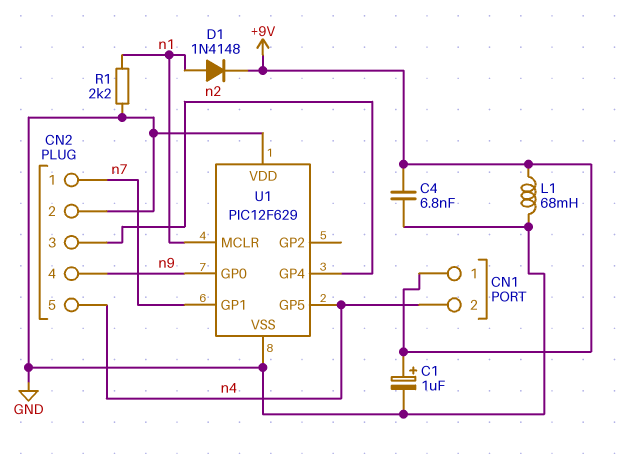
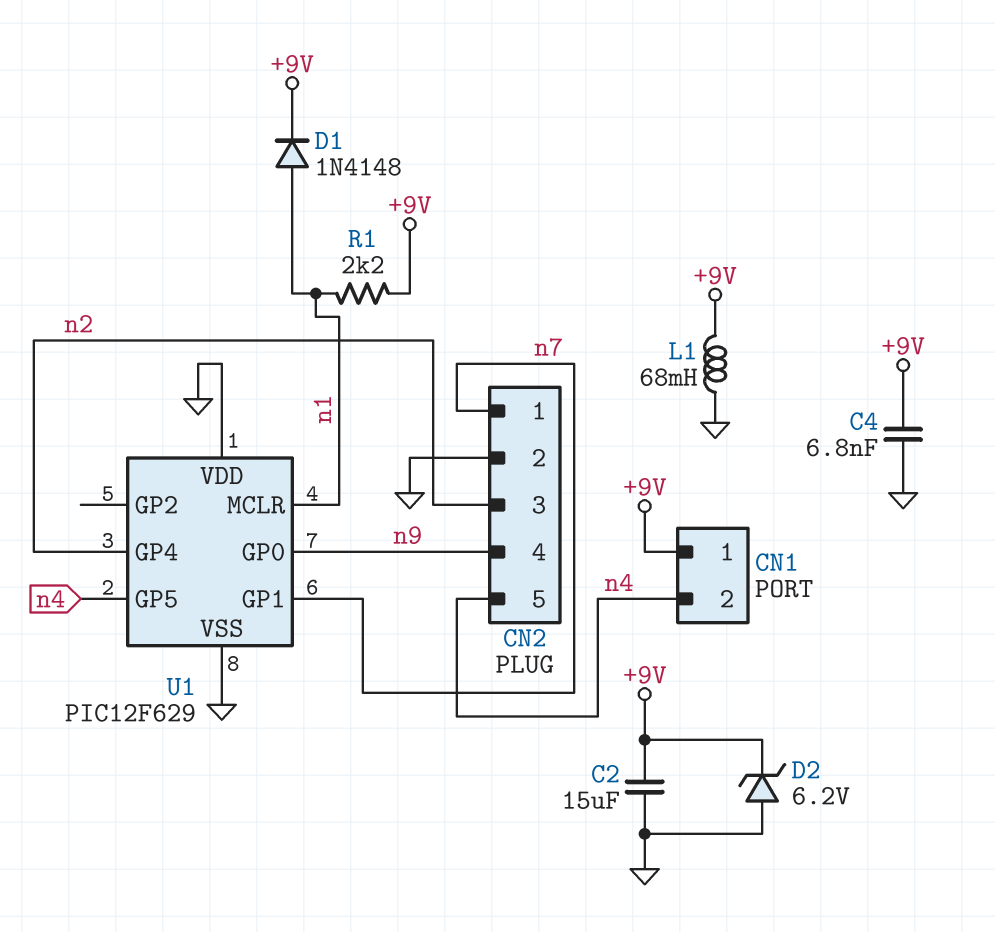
C1: 1uF (plus +9V, minus GND) -> none
C2: none -> 15uF (+9V, GND)
D2: none -> zener 6.2V (A GND, K +9V)
R1: 2.2k (GND, n1) -> 2.2k (+9V, n1)

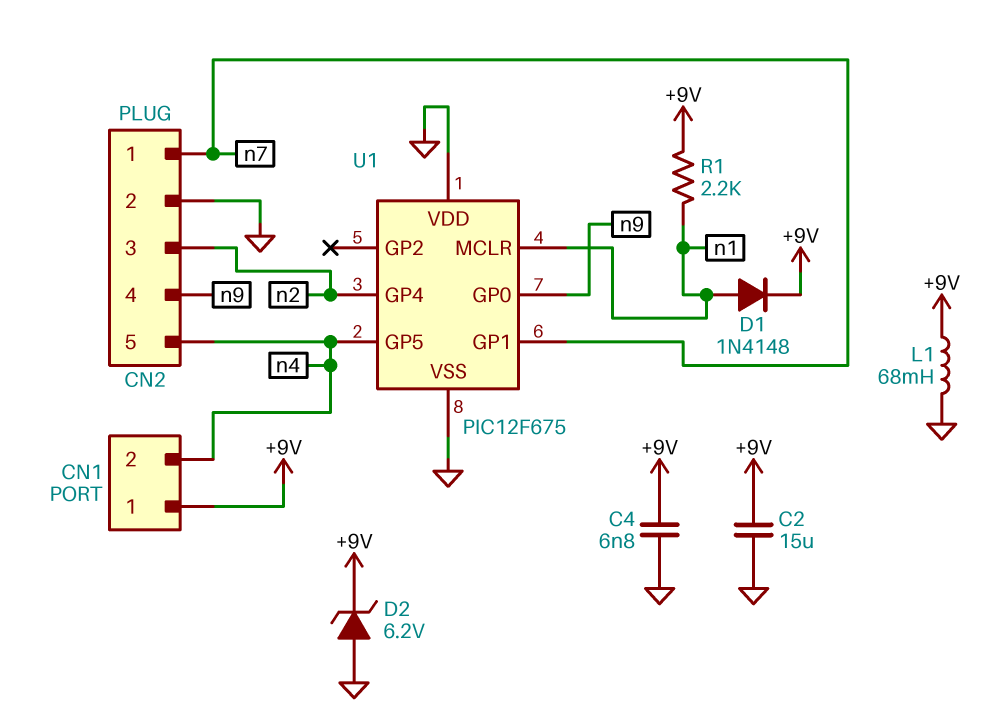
U1: PIC12F629 -> PIC12F675

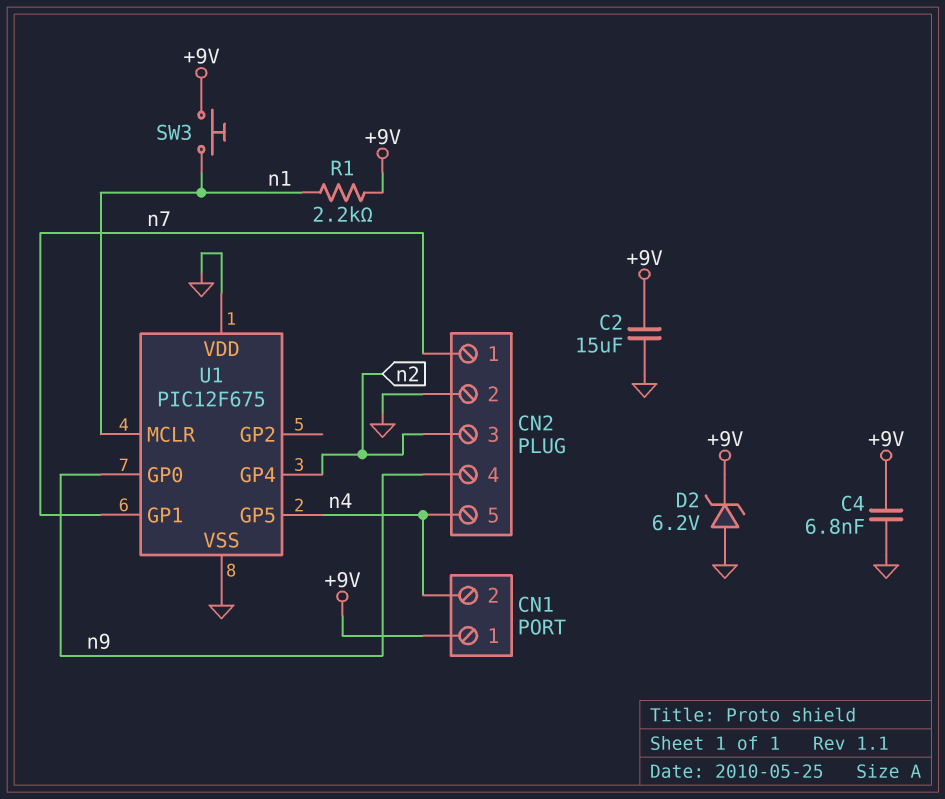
D1: diode 1N4148 (A n1, K +9V) -> none
L1: 68mH (+9V, GND) -> none
SW3: none -> button (+9V, n1)

